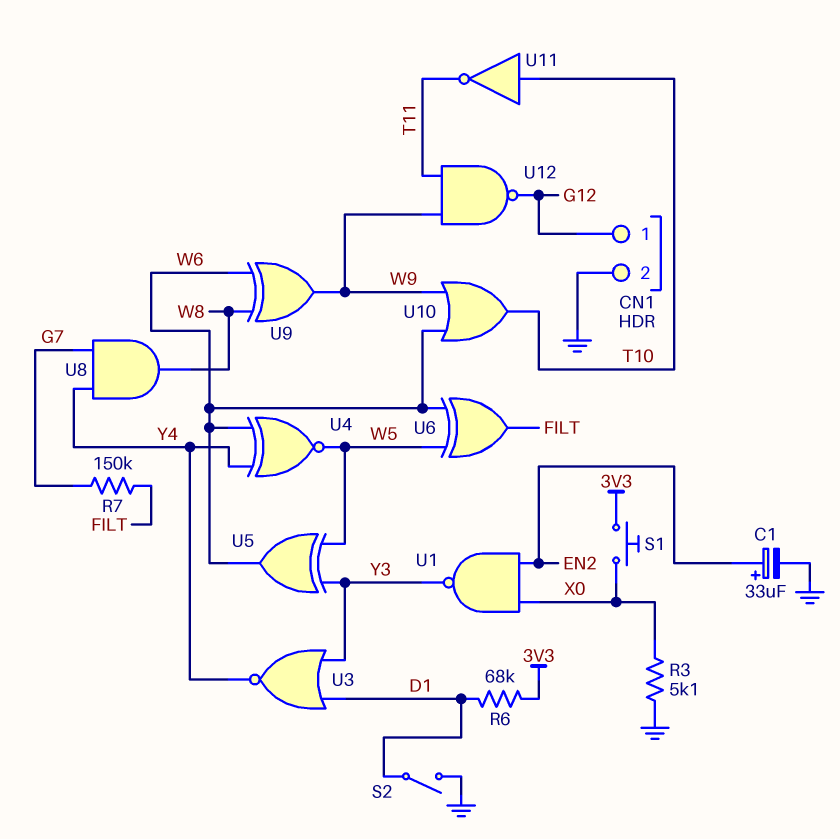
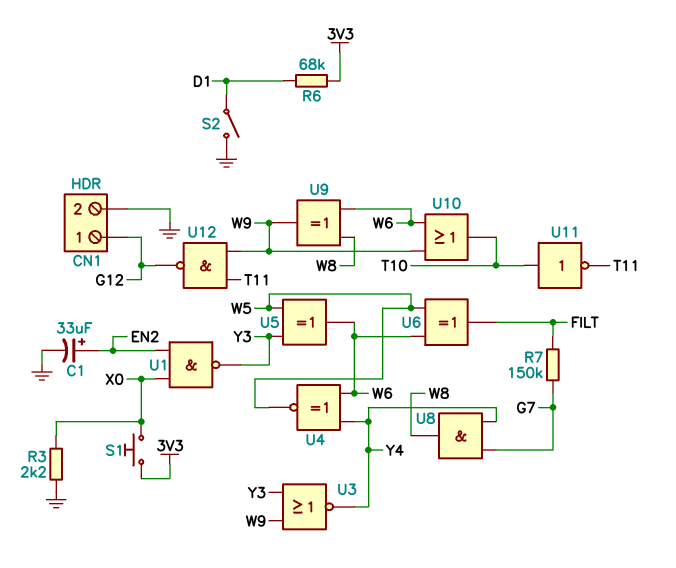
R3: 5.1k (GND, X0) -> 2.2k (GND, X0)
U3: NOR (in D1, in Y3, out Y4) -> NOR (in W9, in Y3, out Y4)

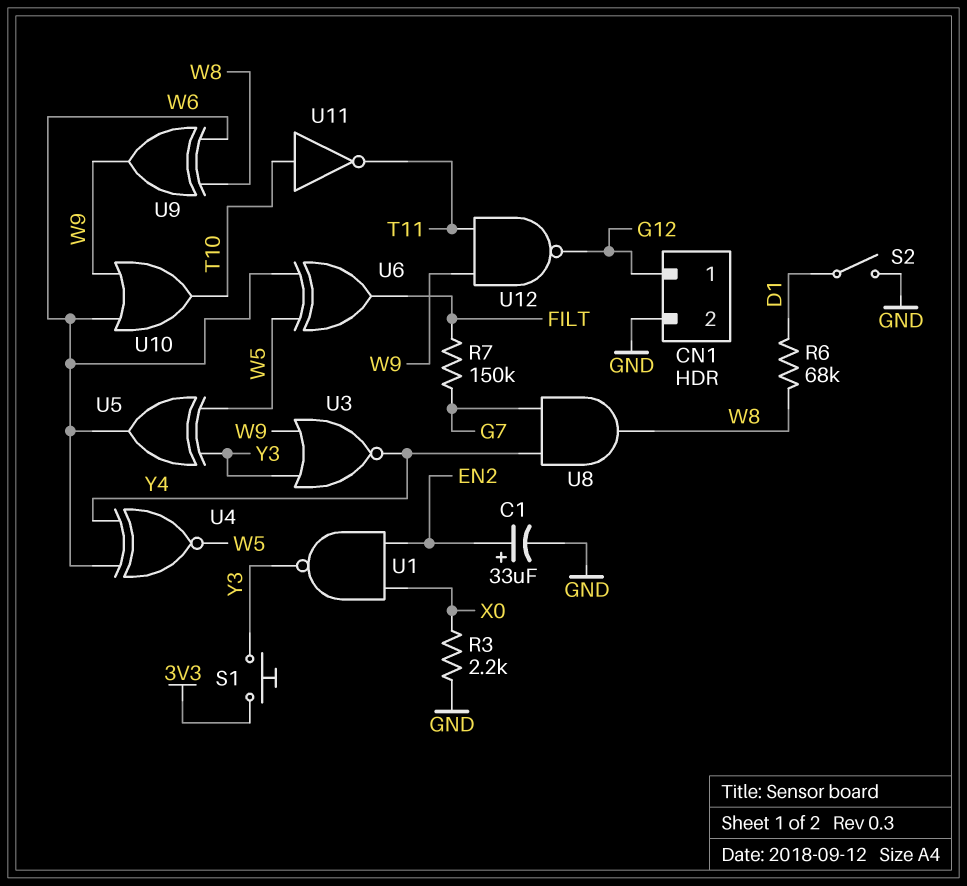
R6: 68k (3V3, D1) -> 68k (D1, W8)
S1: button (3V3, X0) -> button (3V3, Y3)

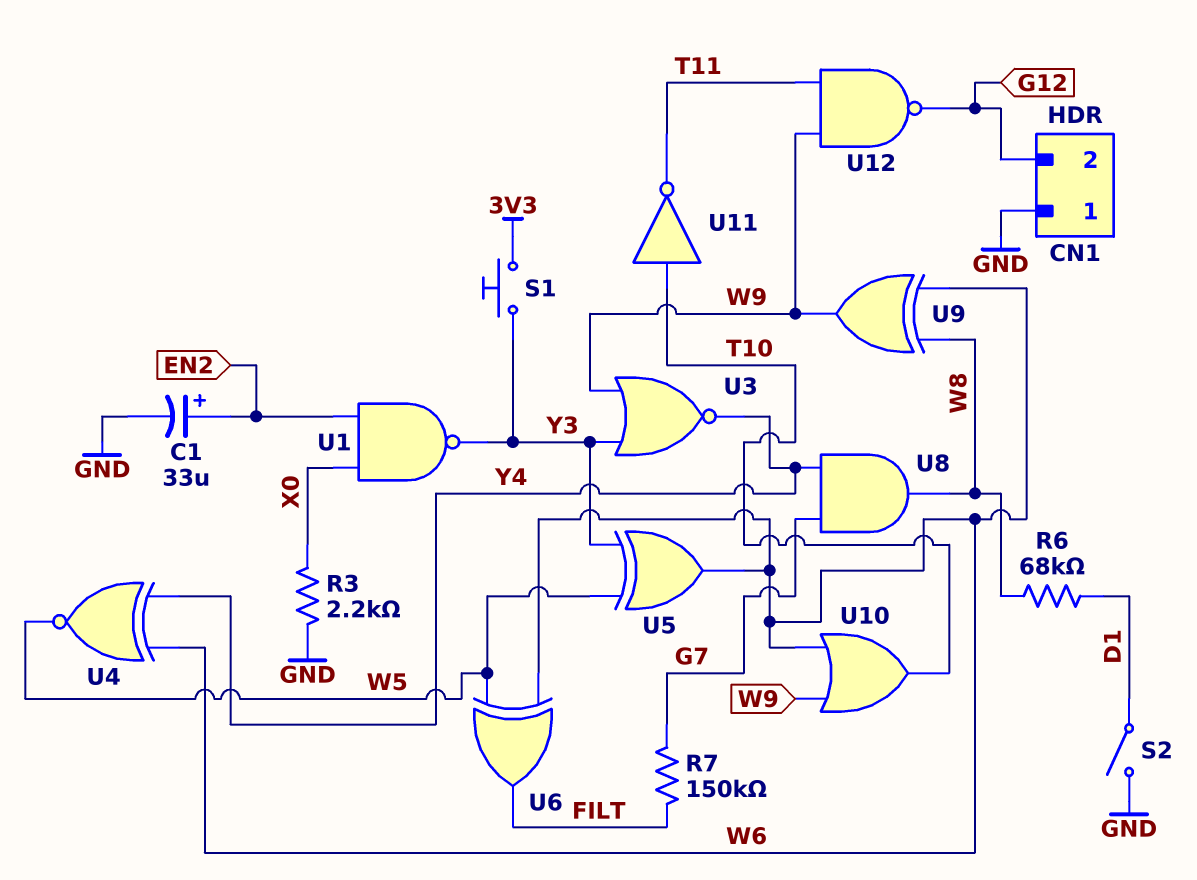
CN1 pin 1: G12 -> GND
CN1 pin 2: GND -> G12

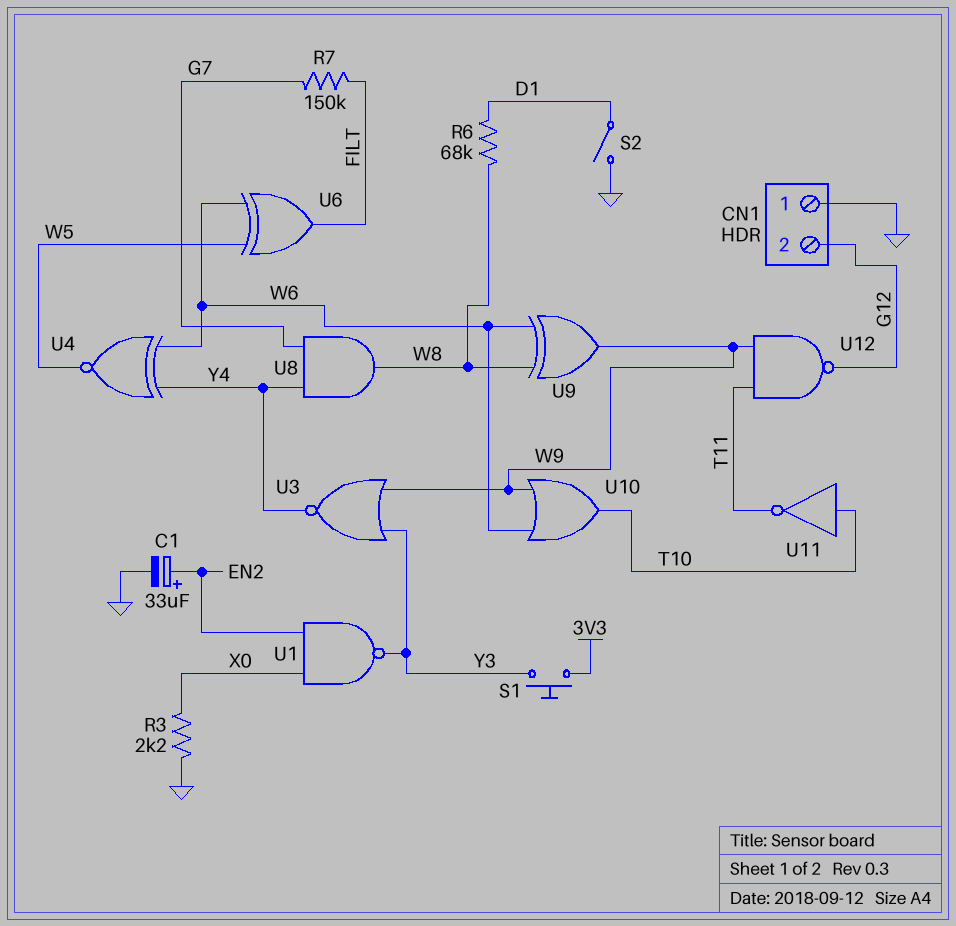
U5: XOR (in W5, in Y3, out W6) -> none

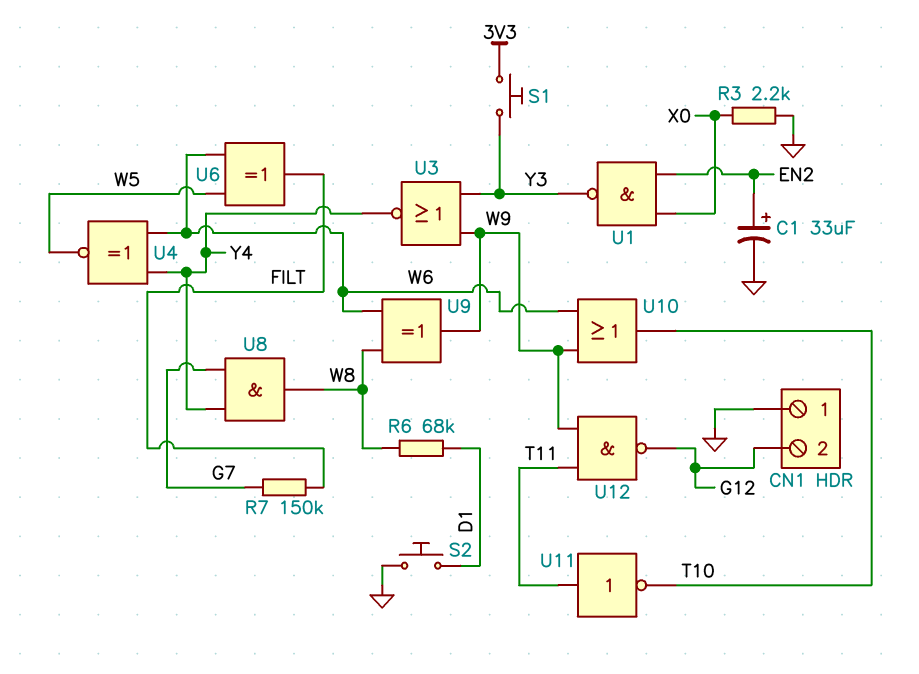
S2: switch (D1, GND) -> button (D1, GND)
U11: NOT (in T10, out T11) -> NOT (in T11, out T10)

